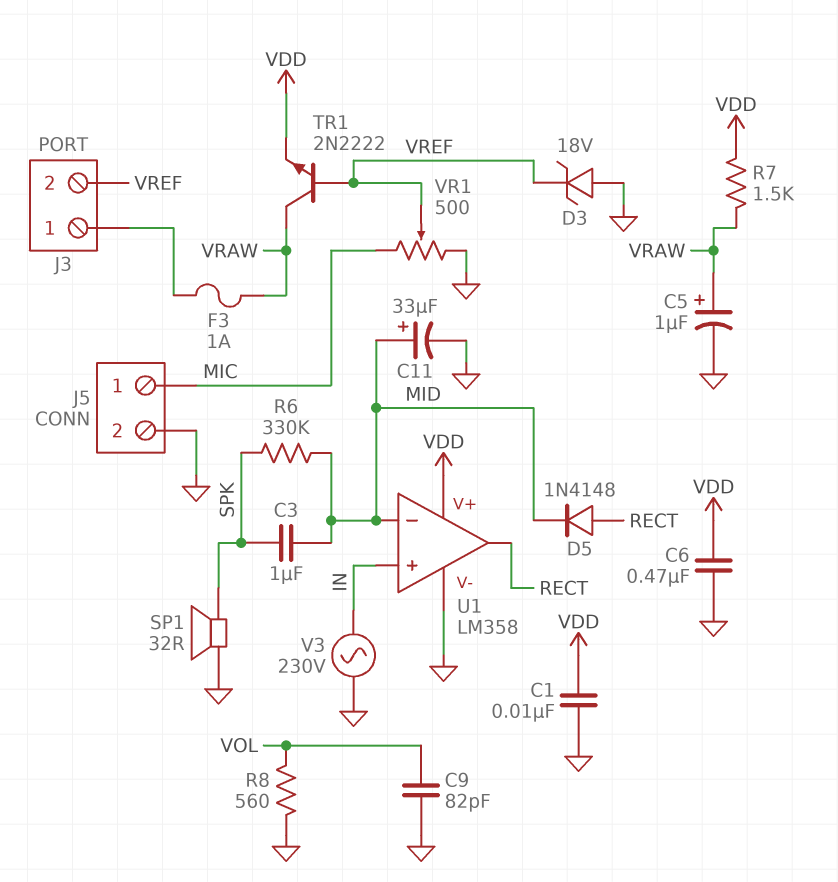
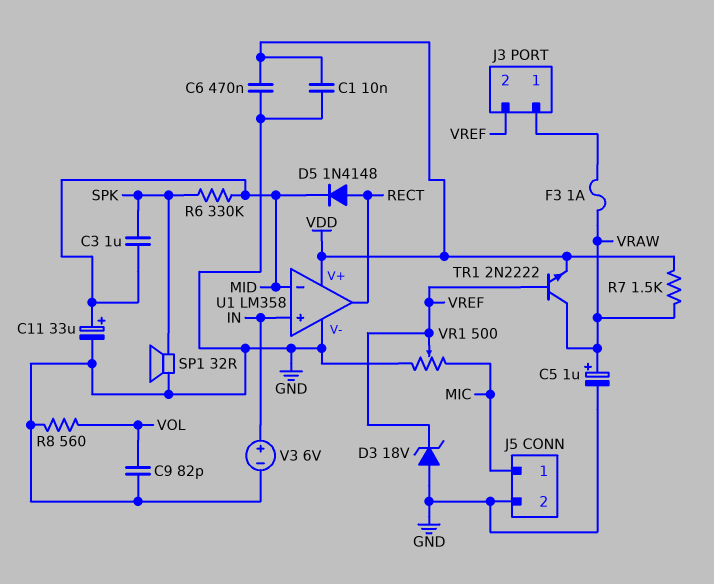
V3: AC 230V (GND, IN) -> 6V (plus IN, minus GND)

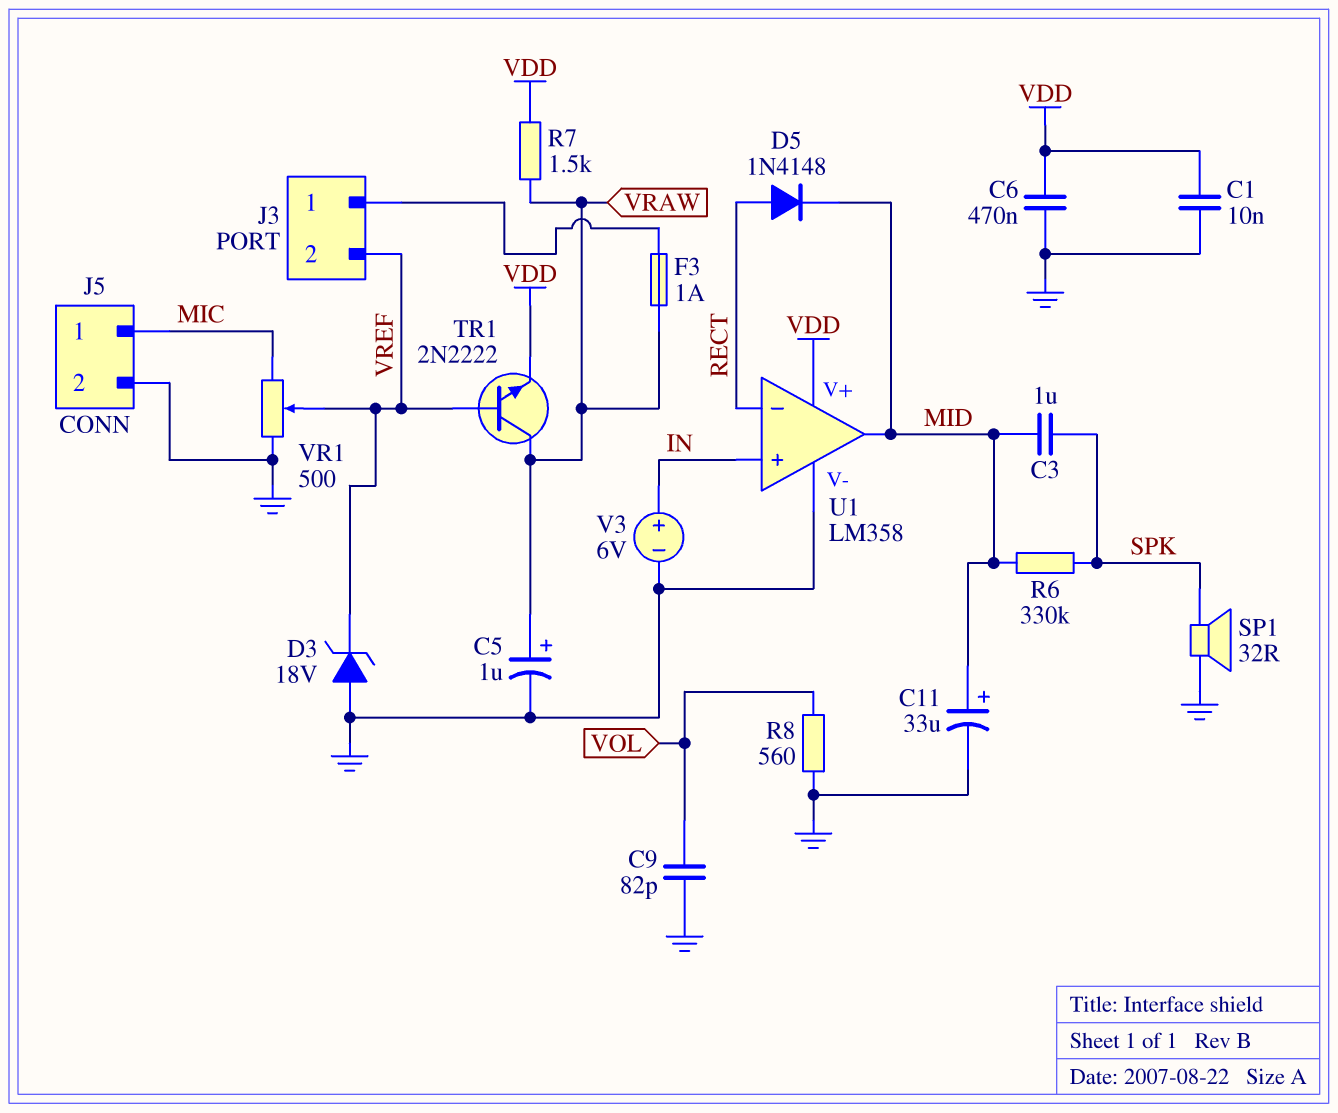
U1 pin in-: MID -> RECT
U1 pin out: RECT -> MID

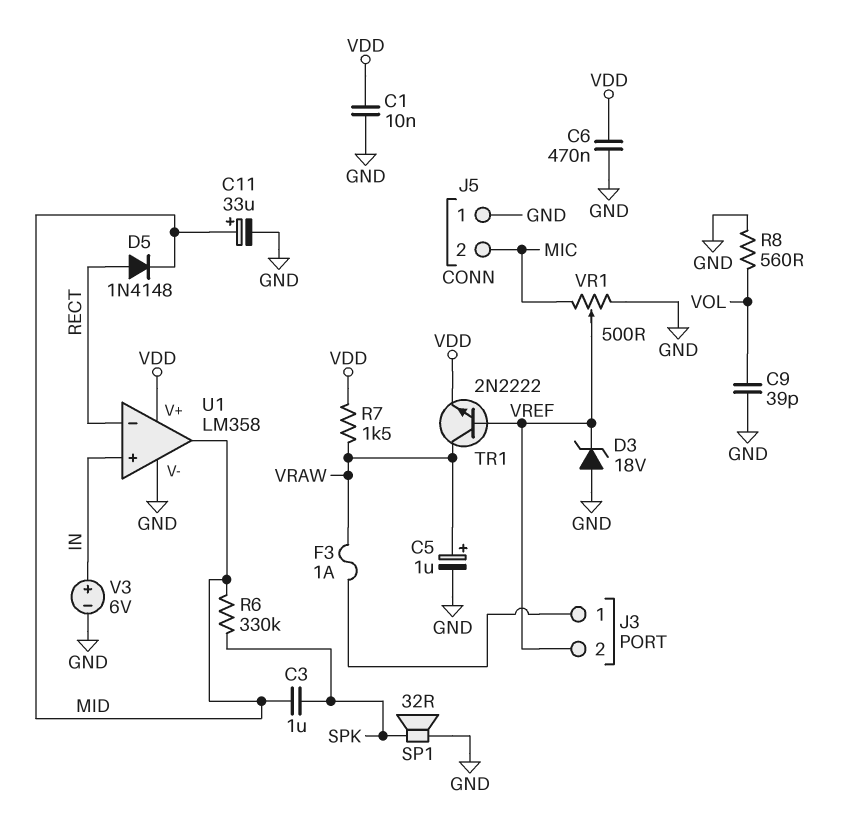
C9: 82pF (GND, VOL) -> 39pF (GND, VOL)
J5 pin 1: MIC -> GND
J5 pin 2: GND -> MIC

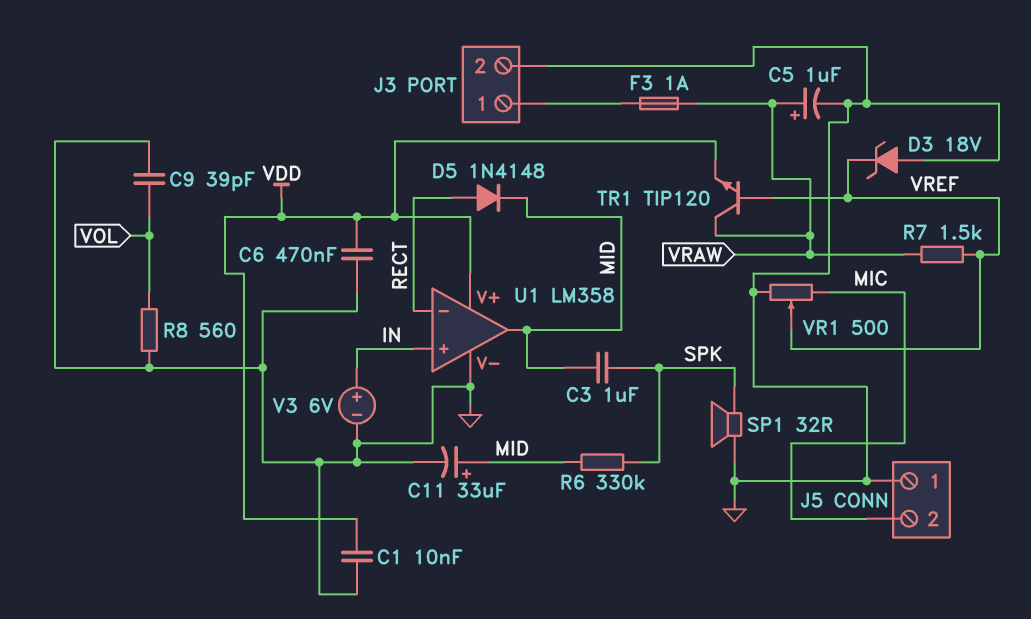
J3 pin 2: VREF -> GND
R7: 1.5k (VDD, VRAW) -> 1.5k (VRAW, VREF)
TR1: NPN 2N2222 (B VREF, C VRAW, E VDD) -> NPN TIP120 (B VREF, C VRAW, E VDD)

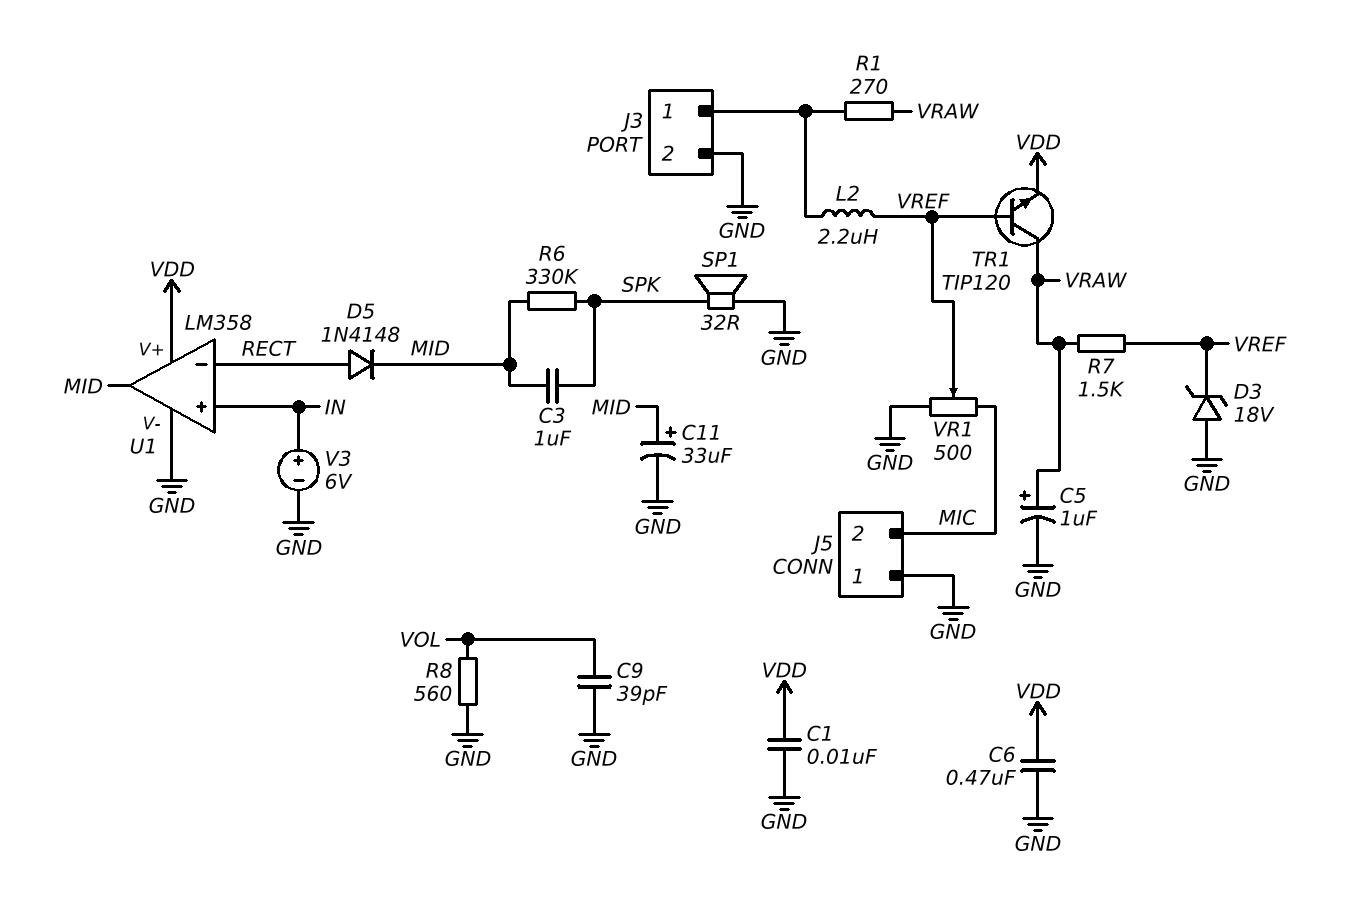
F3: 1A (J3/1, VRAW) -> none
L2: none -> 2.2uH (J3/1, VREF)
R1: none -> 270 (J3/1, VRAW)

